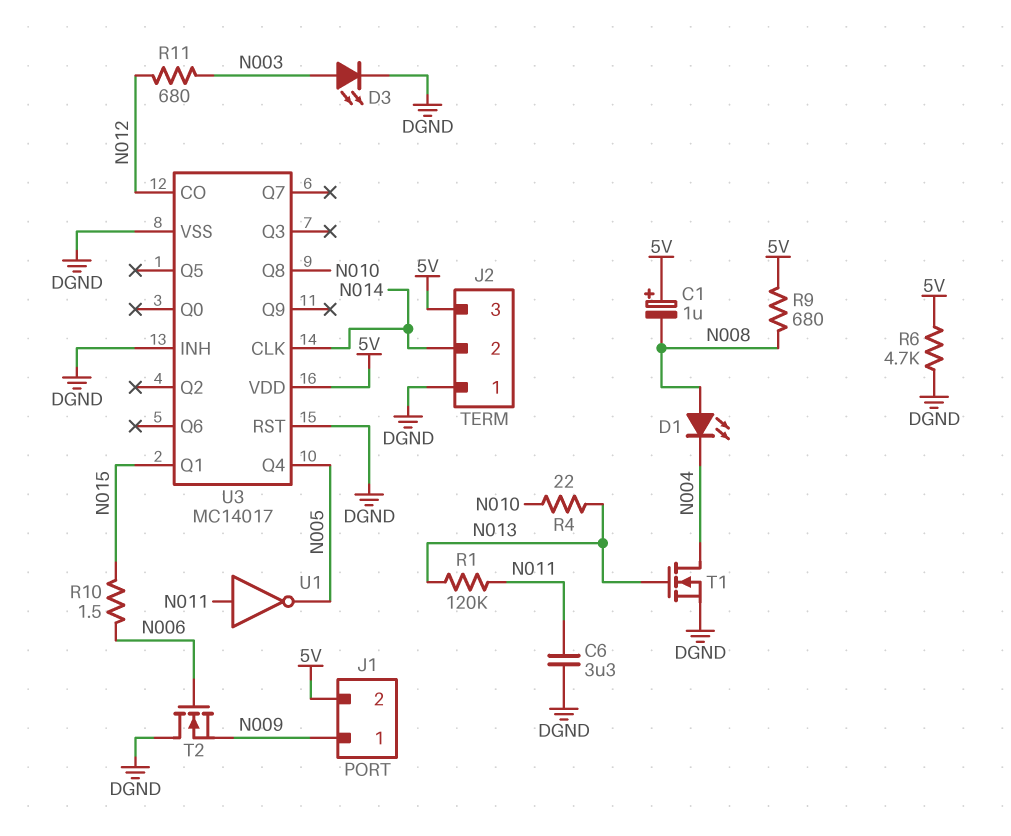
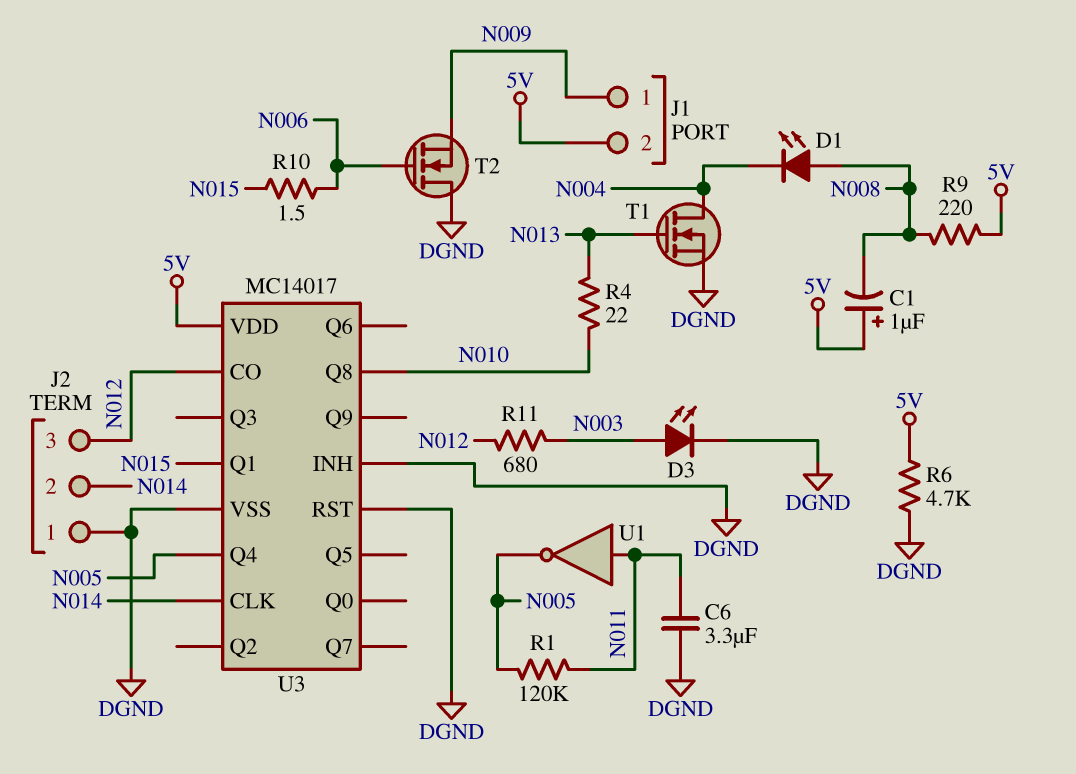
J2 pin 3: 5V -> N012
R1: 120k (N011, N013) -> 120k (N005, N011)
R9: 680 (5V, N008) -> 220 (5V, N008)

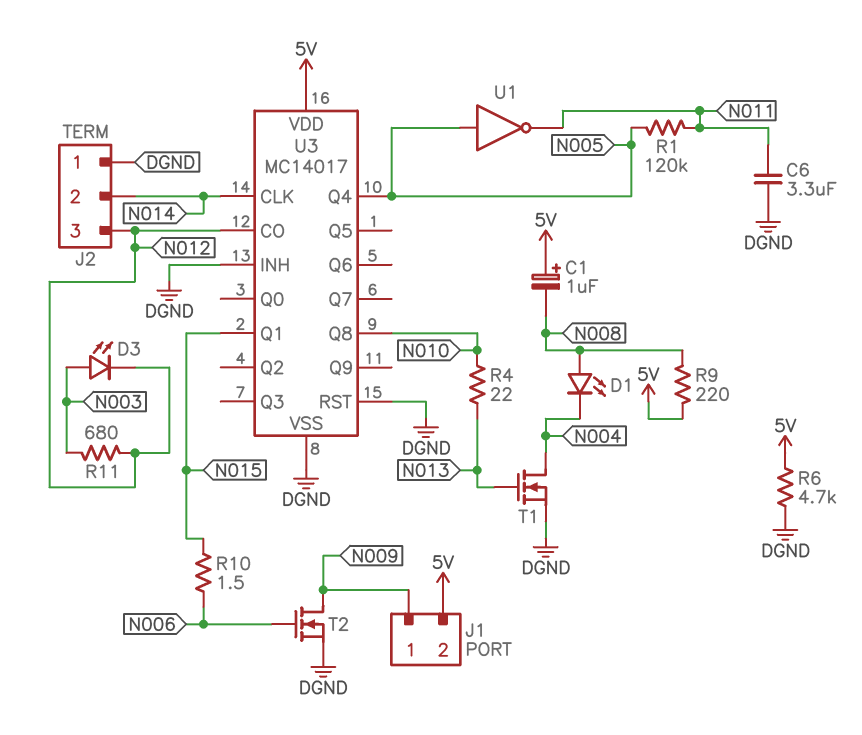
D3: LED (A N003, K DGND) -> LED (A N003, K N012)
T2: NMOS (G N006, D DGND, S N009) -> NMOS (G N006, D N009, S DGND)
U1: NOT (in N011, out N005) -> NOT (in N005, out N011)

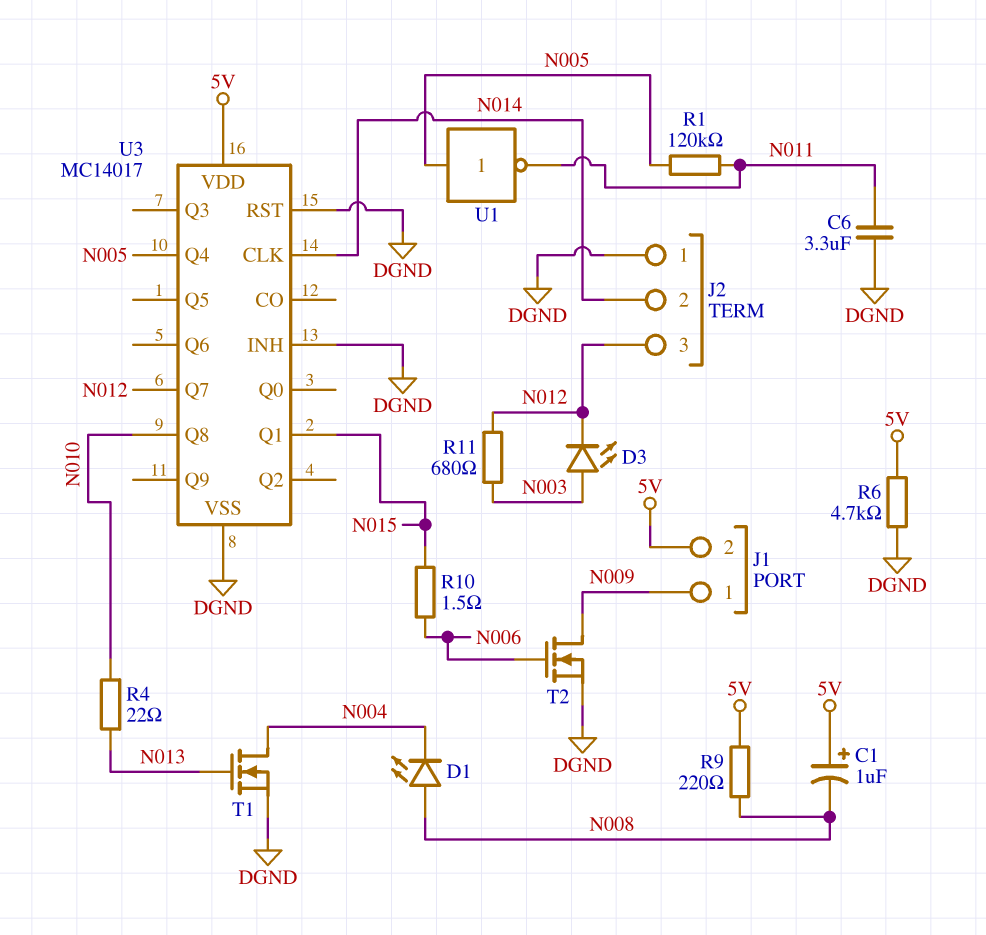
U3 pin CO: N012 -> none
U3 pin Q7: none -> N012

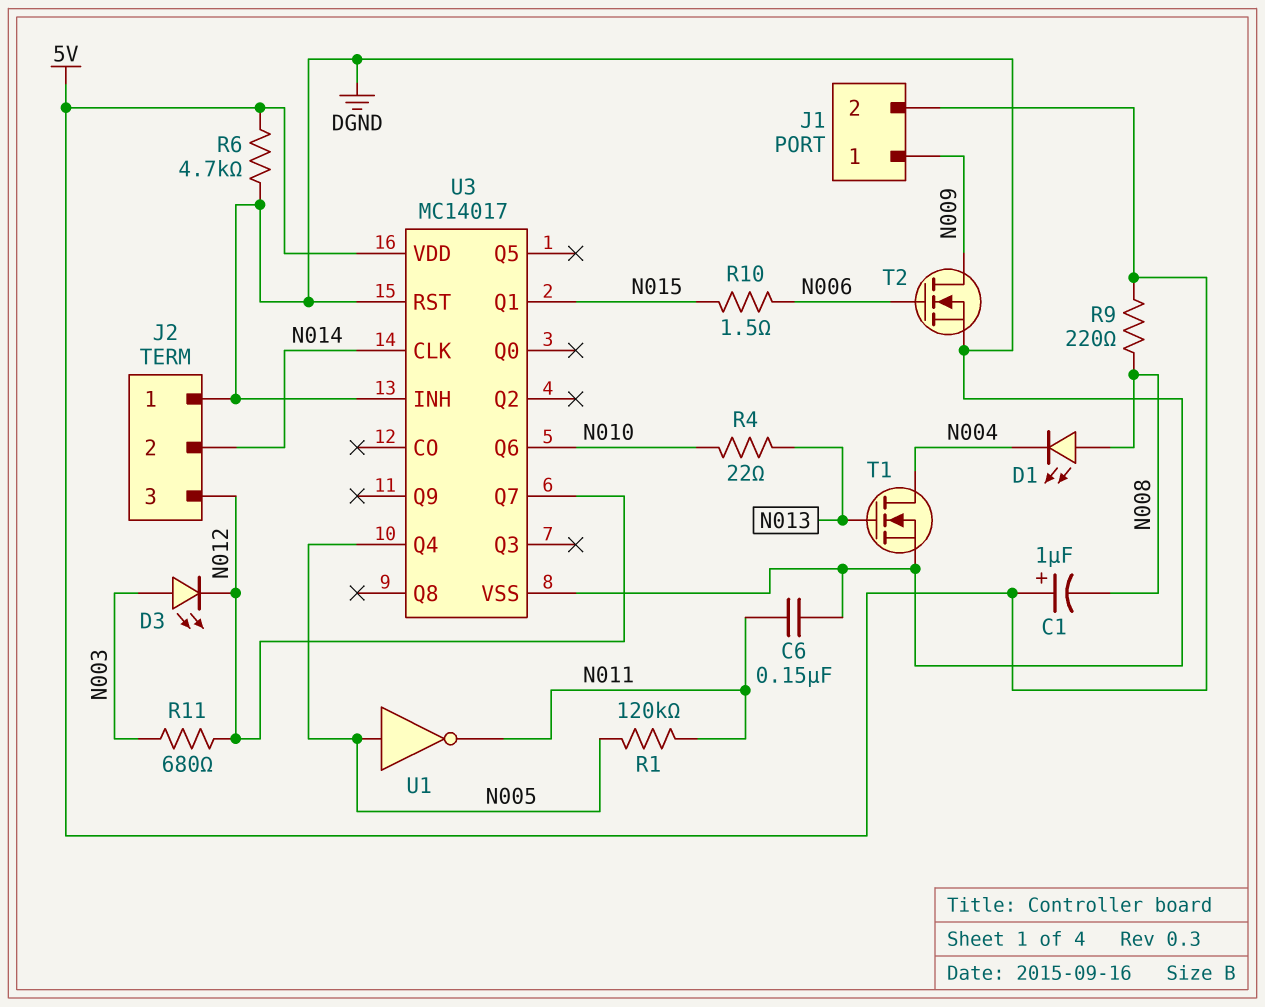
C6: 3.3uF (DGND, N011) -> 150nF (DGND, N011)
U3 pin Q6: none -> N010
U3 pin Q8: N010 -> none

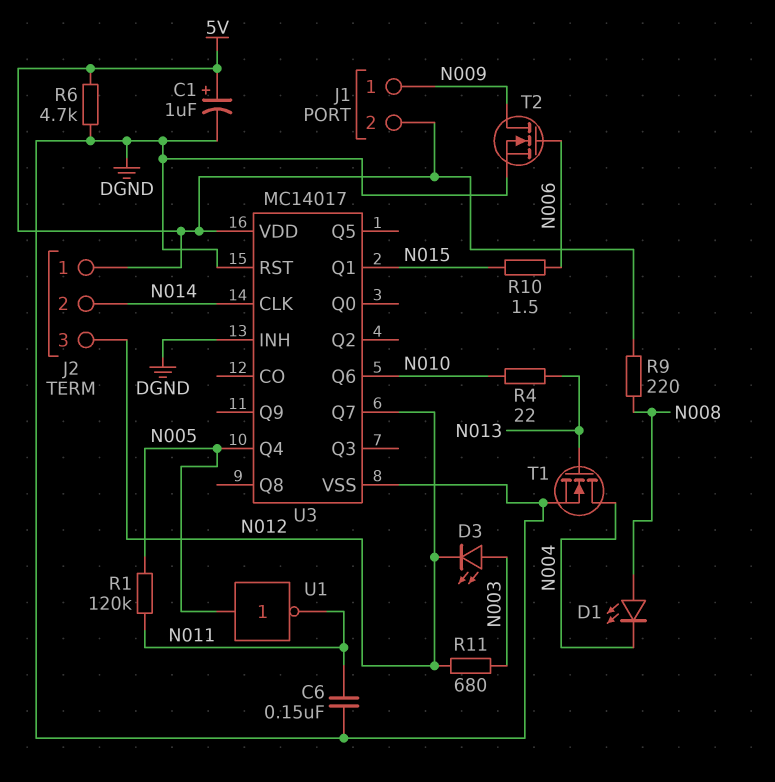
C1: 1uF (plus 5V, minus N008) -> 1uF (plus 5V, minus DGND)
J2 pin 1: DGND -> 5V

